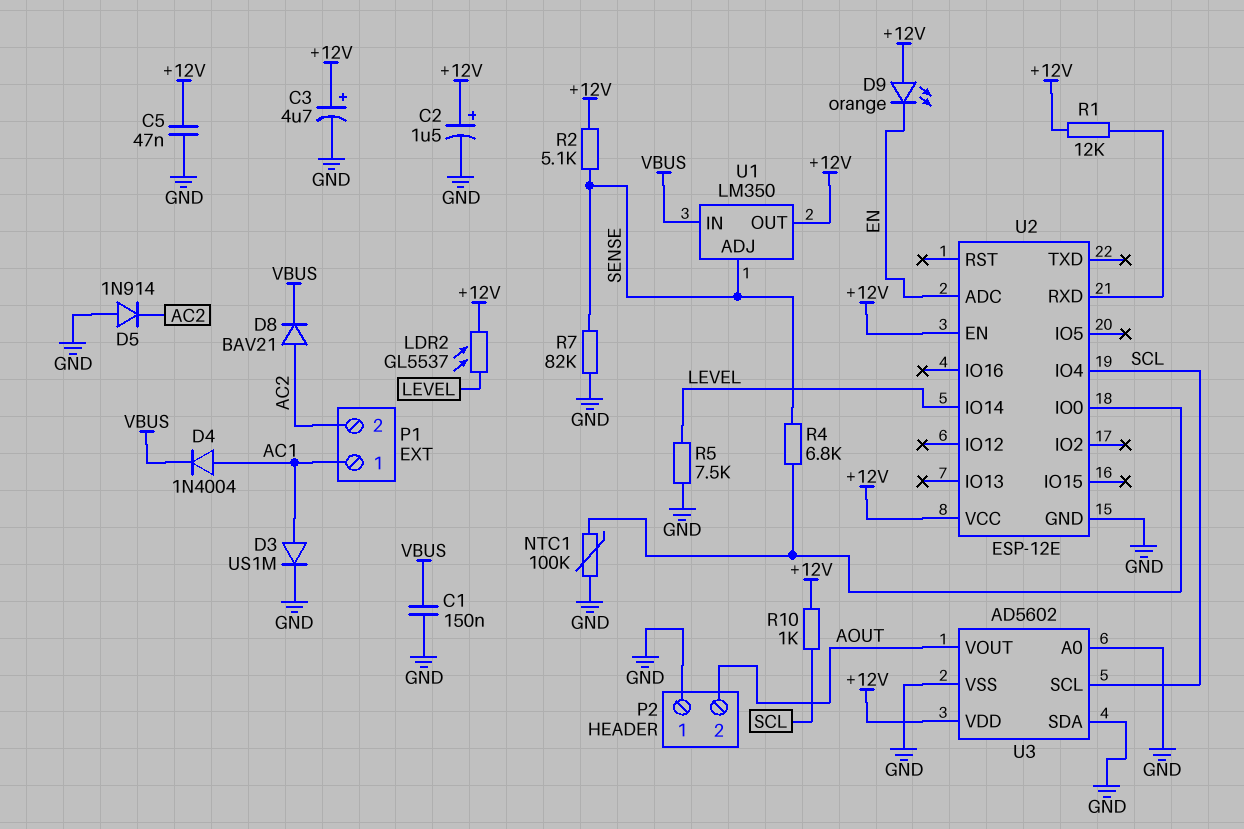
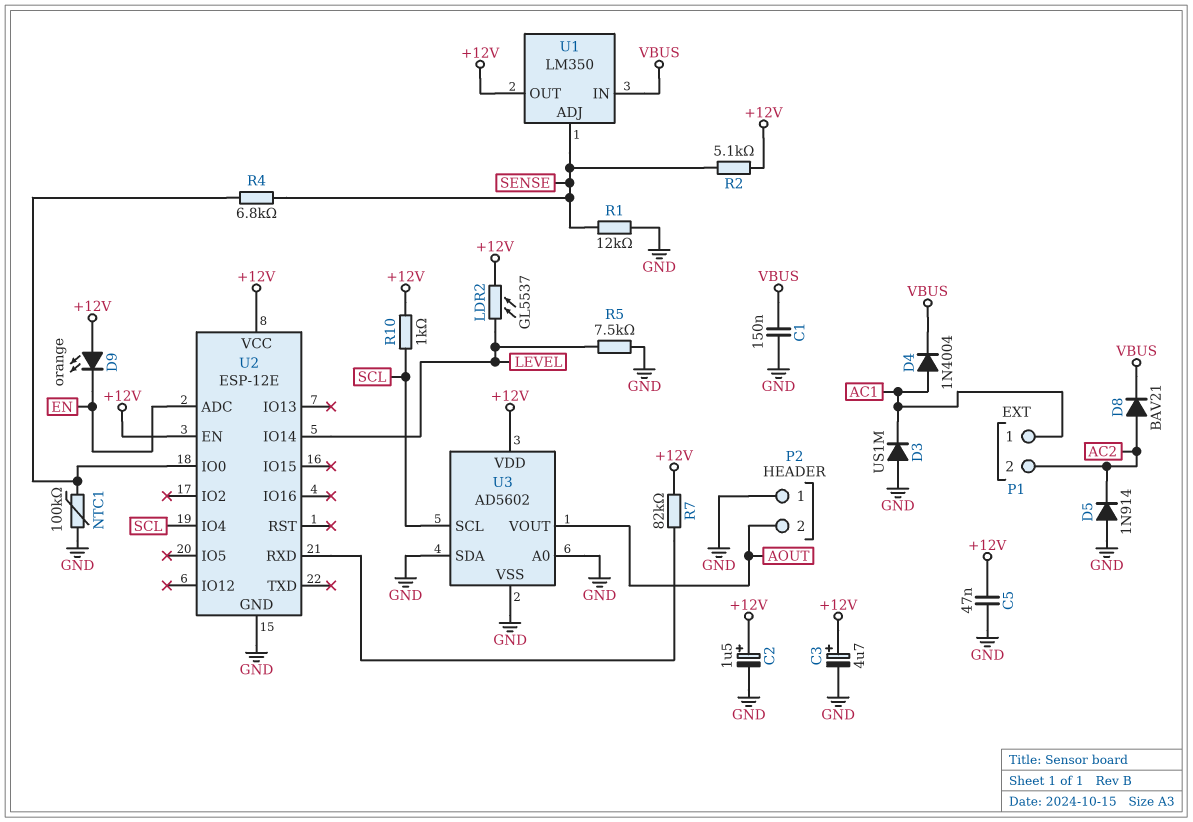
D3: diode US1M (A AC1, K GND) -> diode US1M (A GND, K AC1)
R1: 12k (+12V, U2/RXD) -> 12k (GND, SENSE)
R7: 82k (GND, SENSE) -> 82k (+12V, U2/RXD)

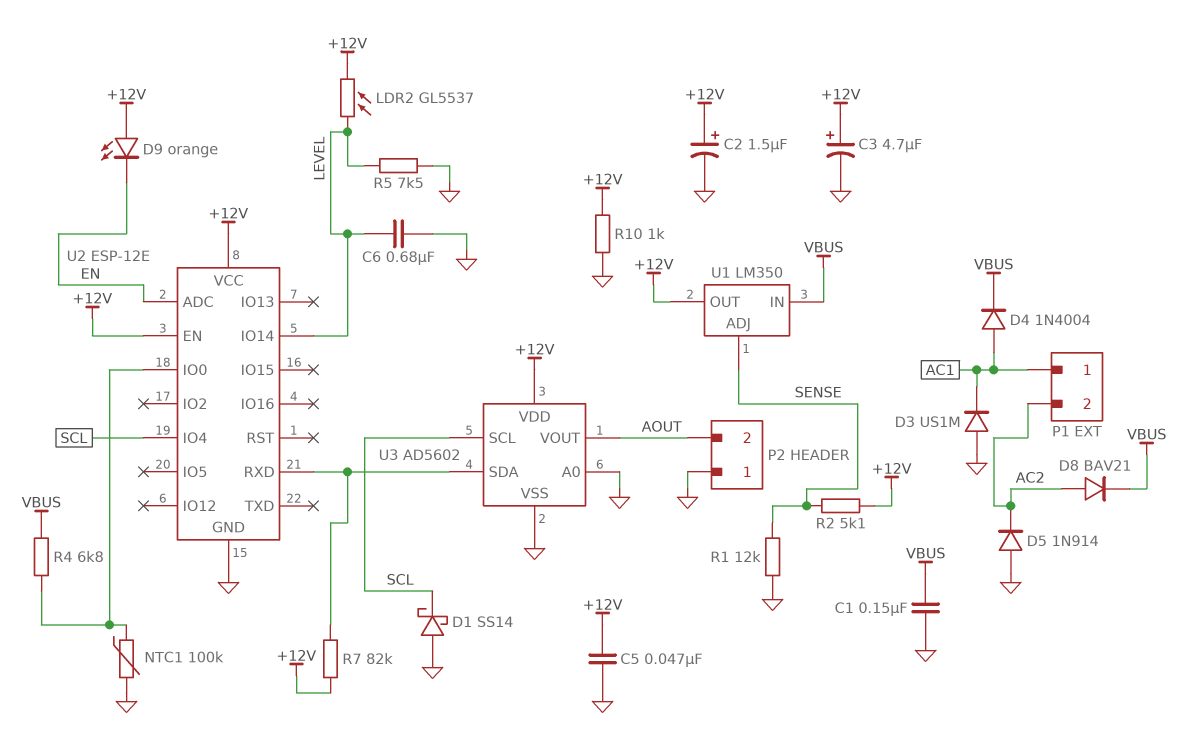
C6: none -> 680nF (GND, LEVEL)
D1: none -> schottky SS14 (A GND, K SCL)
R4: 6.8k (SENSE, U2/IO0) -> 6.8k (U2/IO0, VBUS)
R10: 1k (+12V, SCL) -> 1k (+12V, GND)
U3 pin SDA: GND -> U2/RXD

